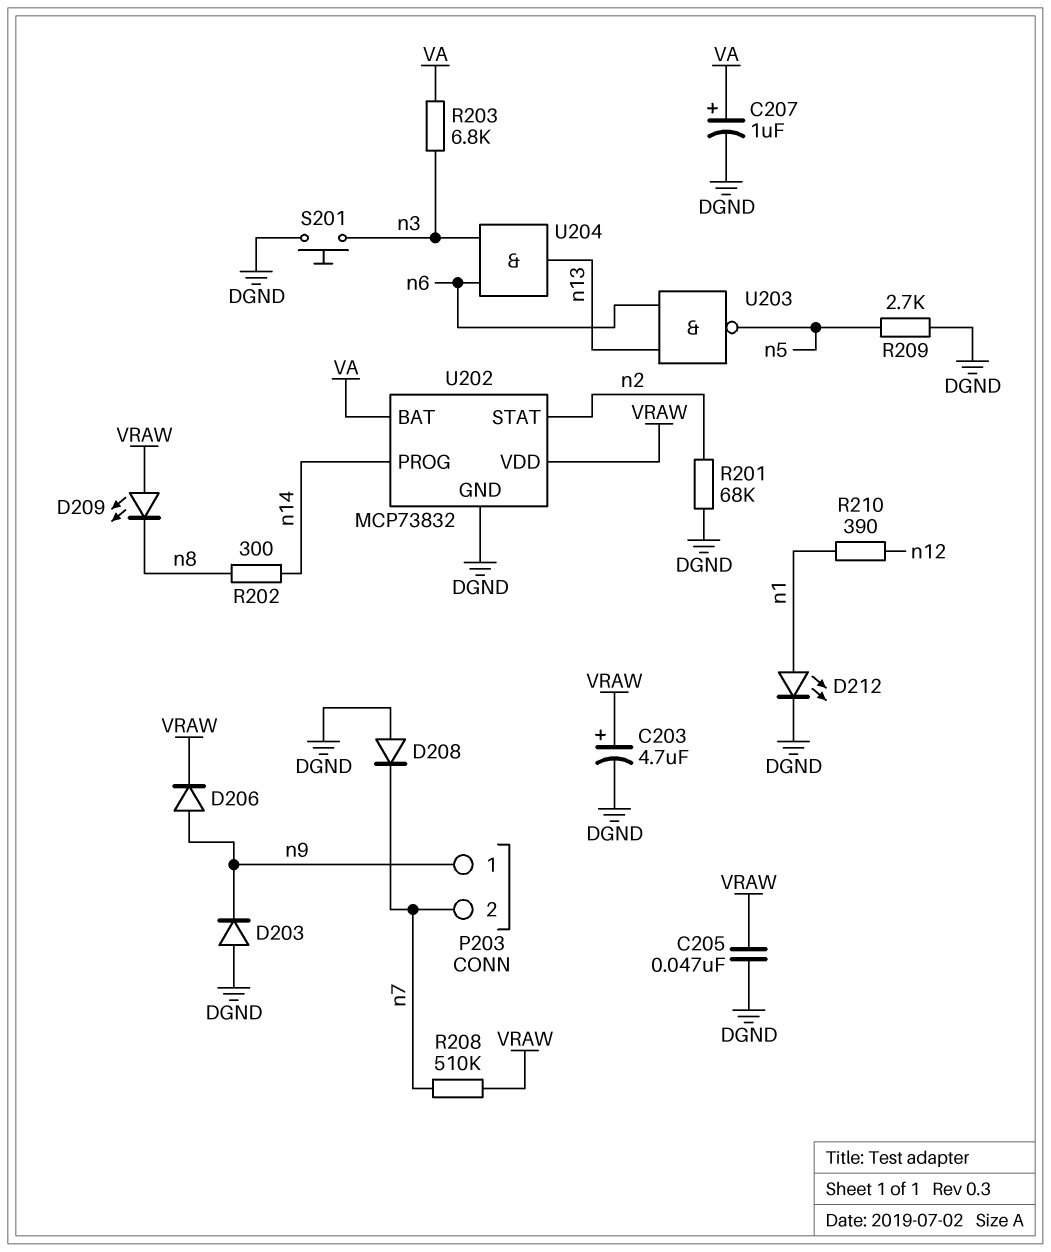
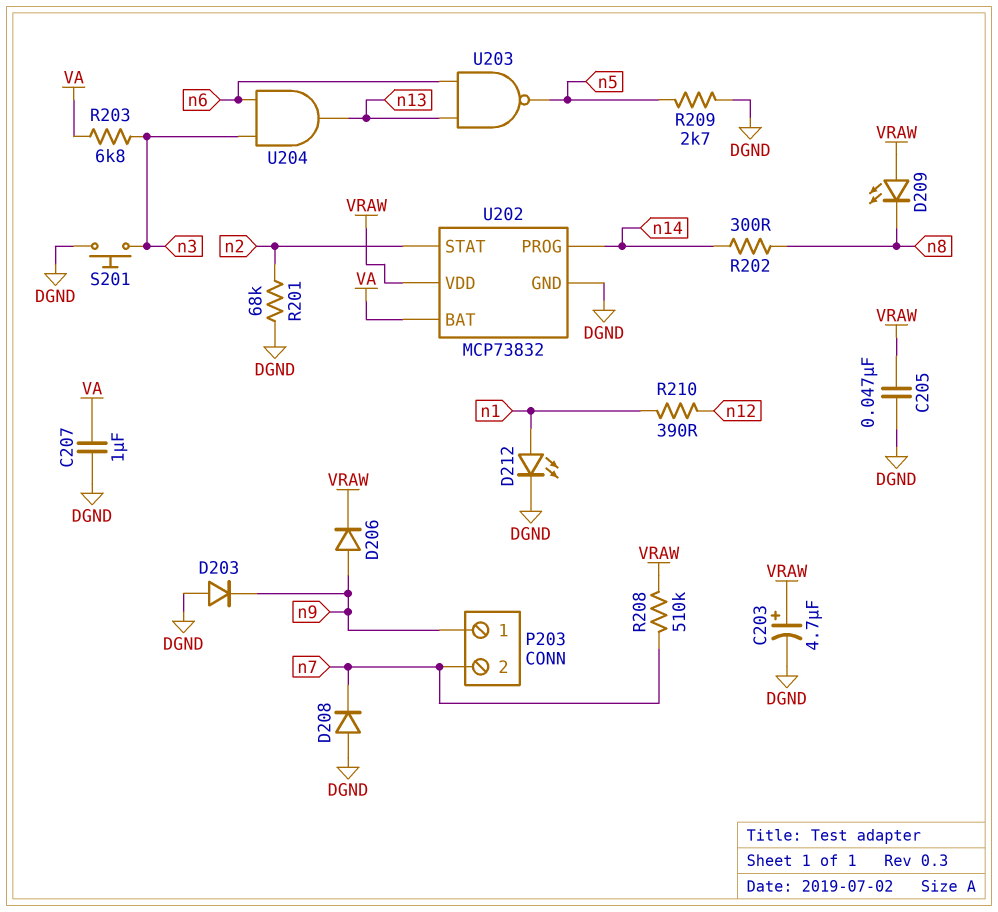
C207: 1uF (plus VA, minus DGND) -> 1uF (DGND, VA)

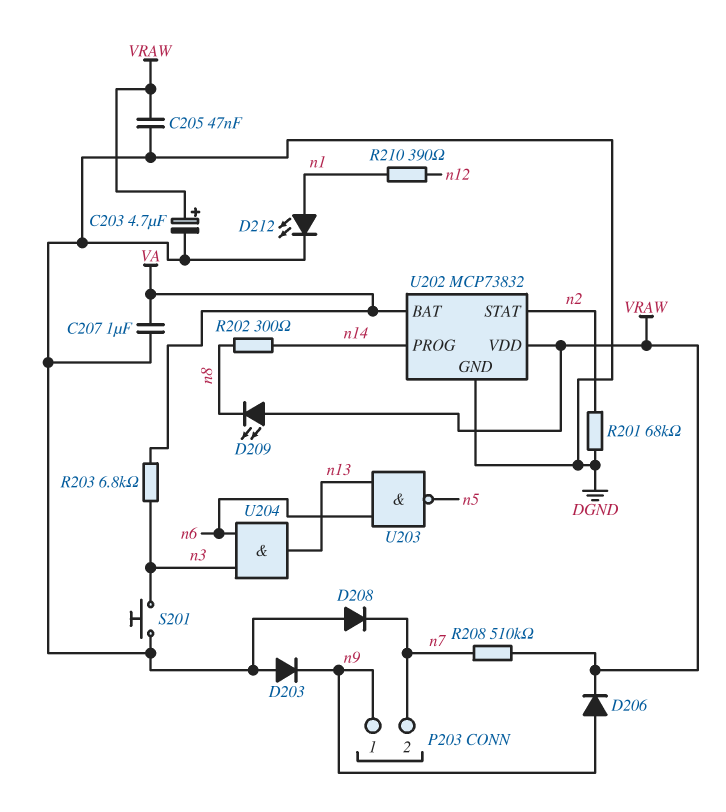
R209: 2.7k (DGND, n5) -> none

